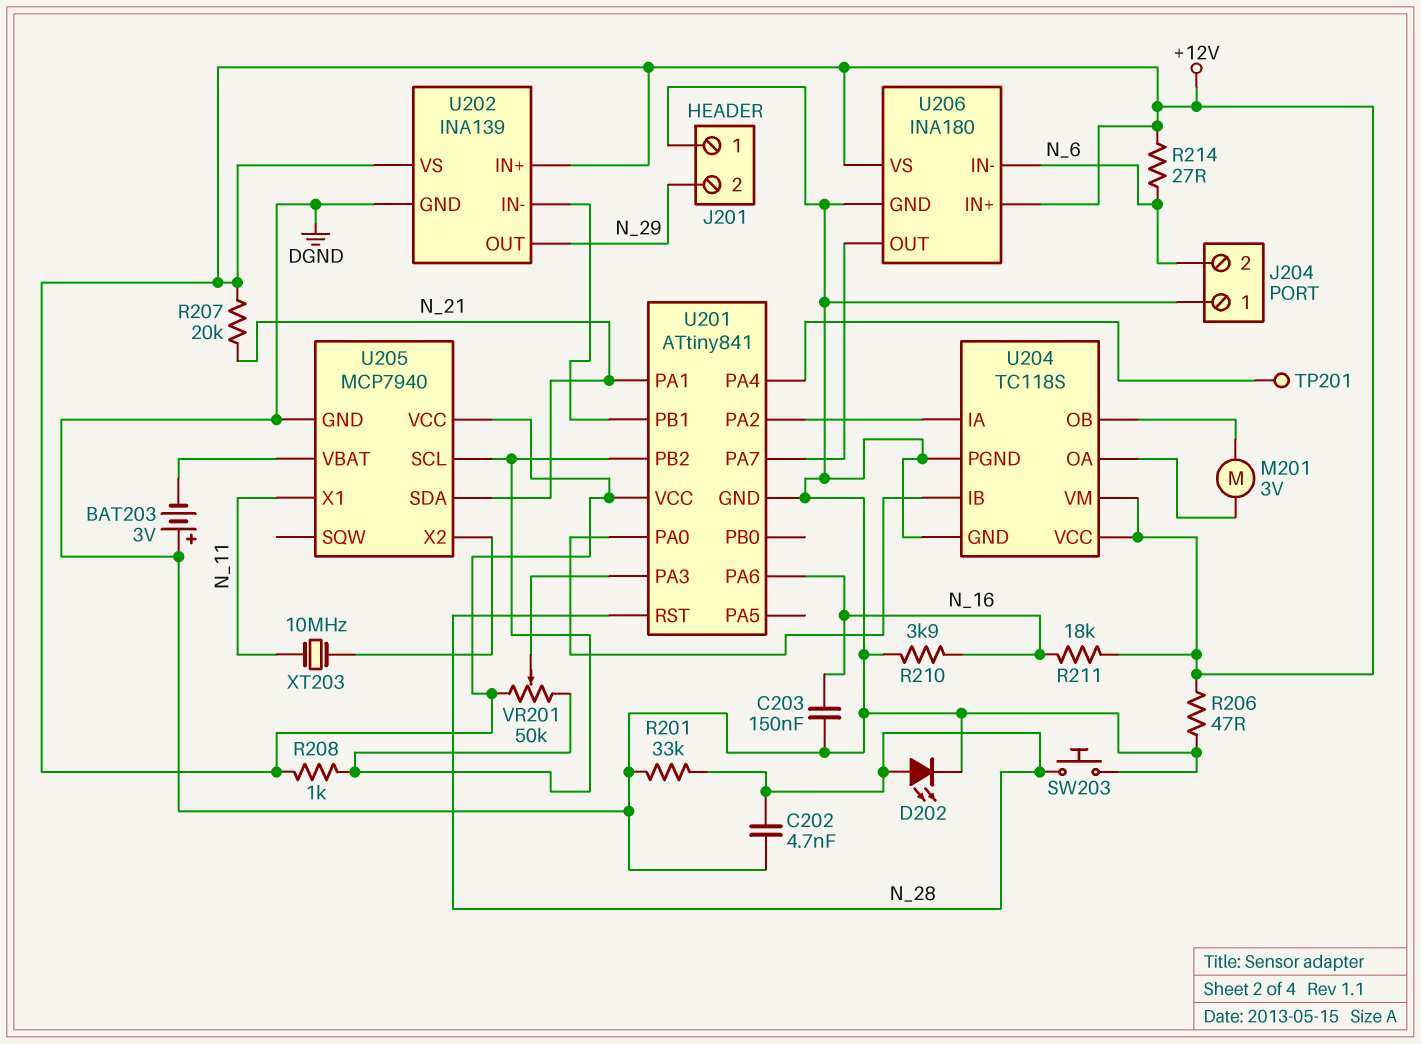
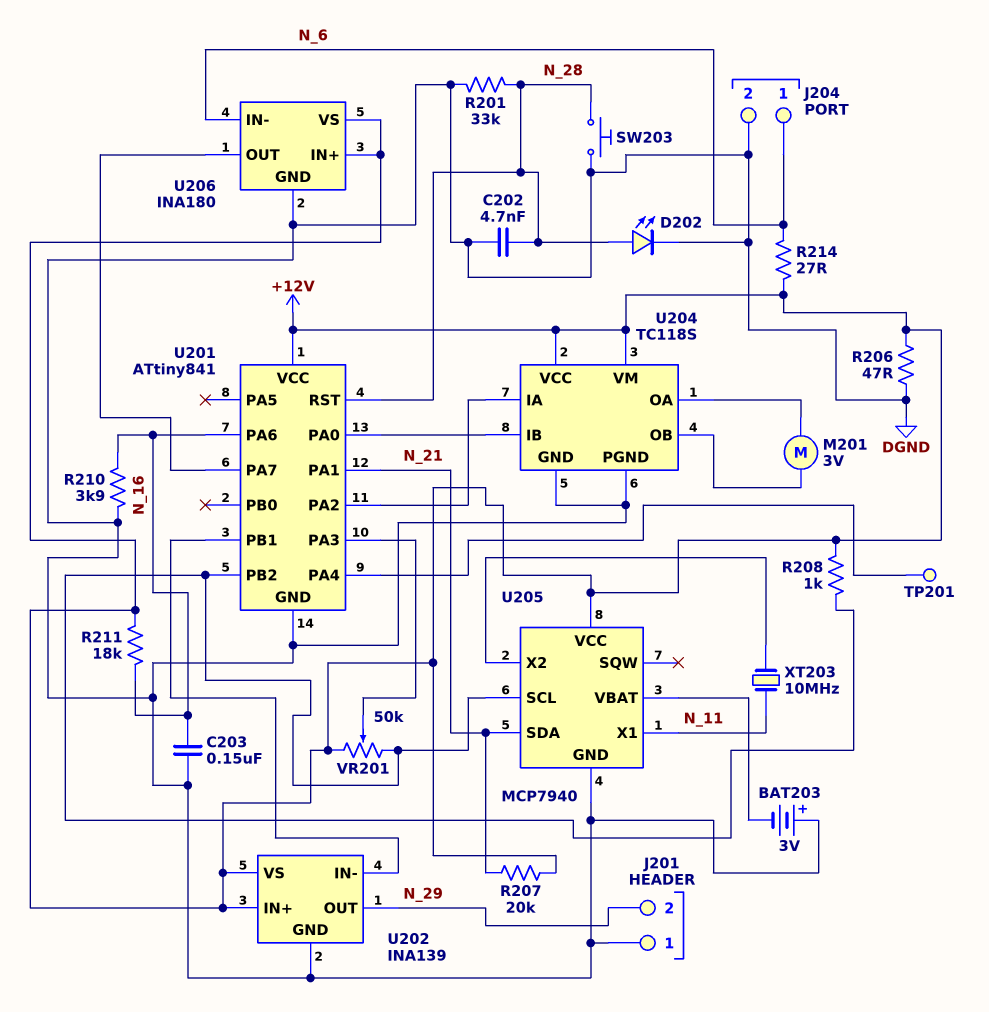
J204 pin 1: DGND -> N_6
J204 pin 2: N_6 -> DGND

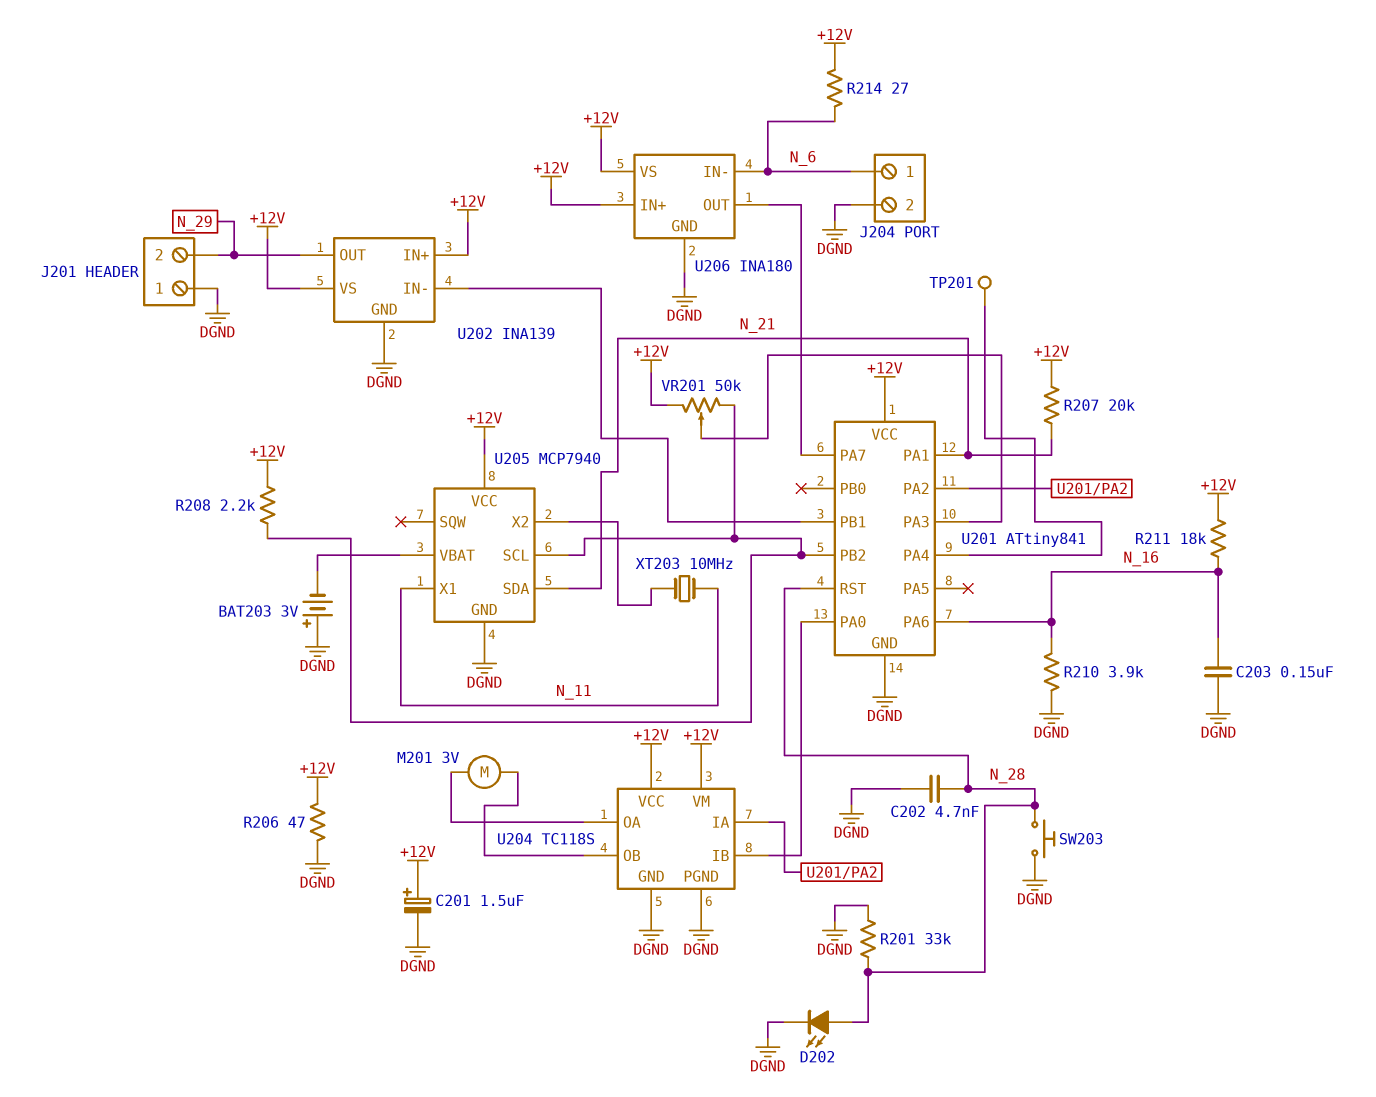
C201: none -> 1.5uF (plus +12V, minus DGND)
R208: 1k (+12V, U201/PB2) -> 2.2k (+12V, U201/PB2)

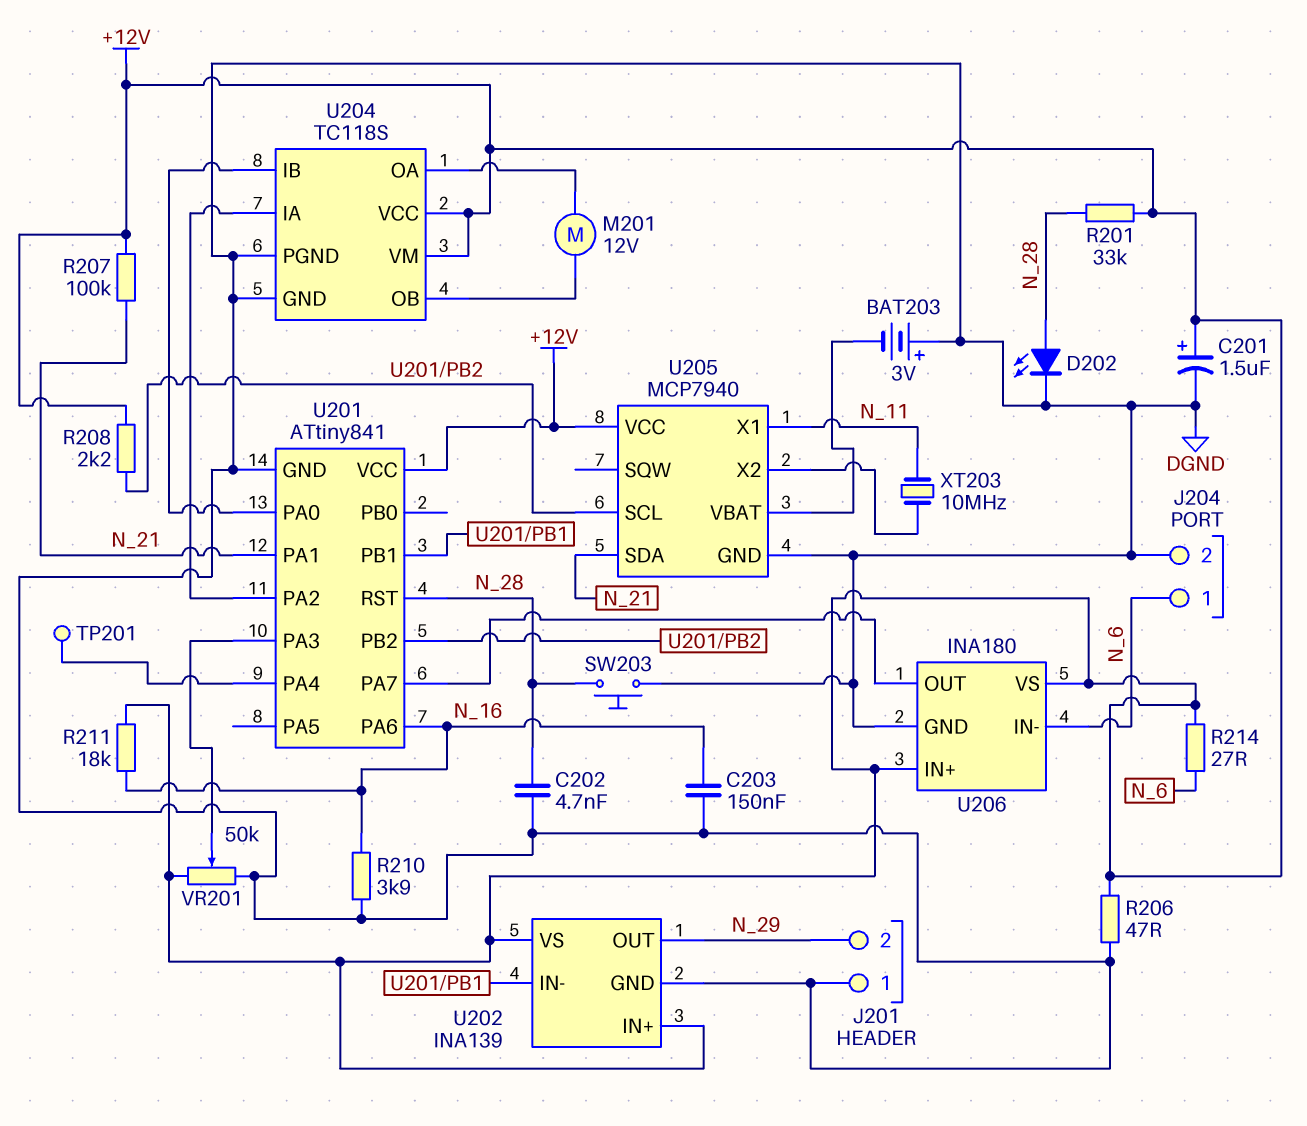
M201: motor 3V (U204/OA, U204/OB) -> motor 12V (U204/OA, U204/OB)
R201: 33k (DGND, N_28) -> 33k (+12V, N_28)
R207: 20k (+12V, N_21) -> 100k (+12V, N_21)
VR201: 50k (+12V, U201/PB2, wiper U201/PA3) -> 50k (+12V, DGND, wiper U201/PA3)

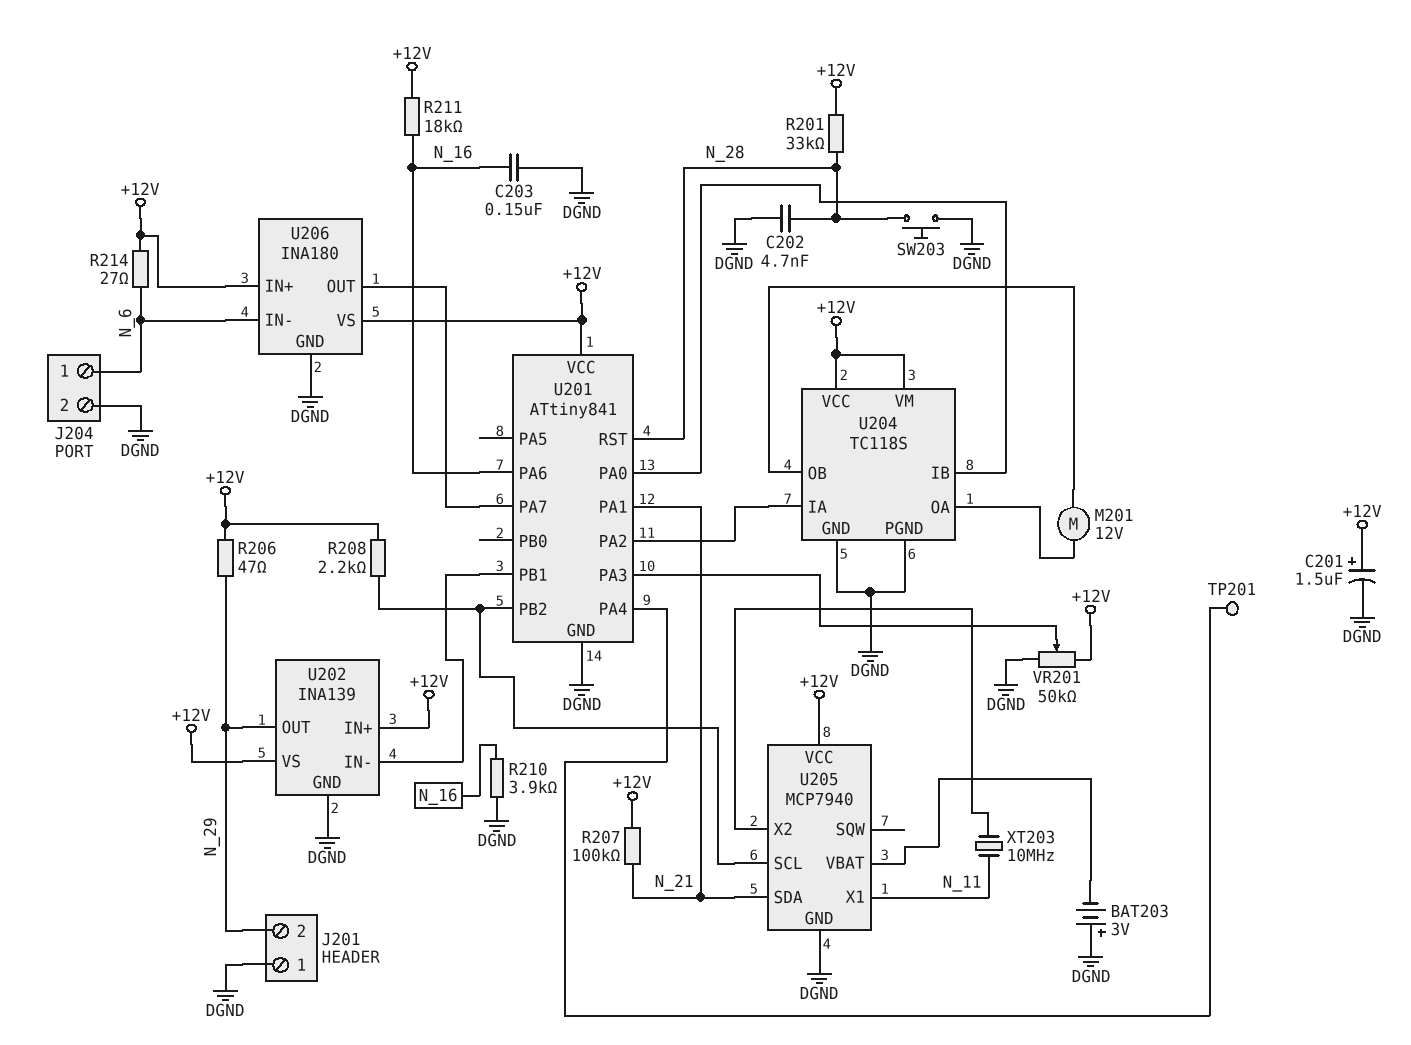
D202: LED (A N_28, K DGND) -> none
R206: 47 (+12V, DGND) -> 47 (+12V, N_29)

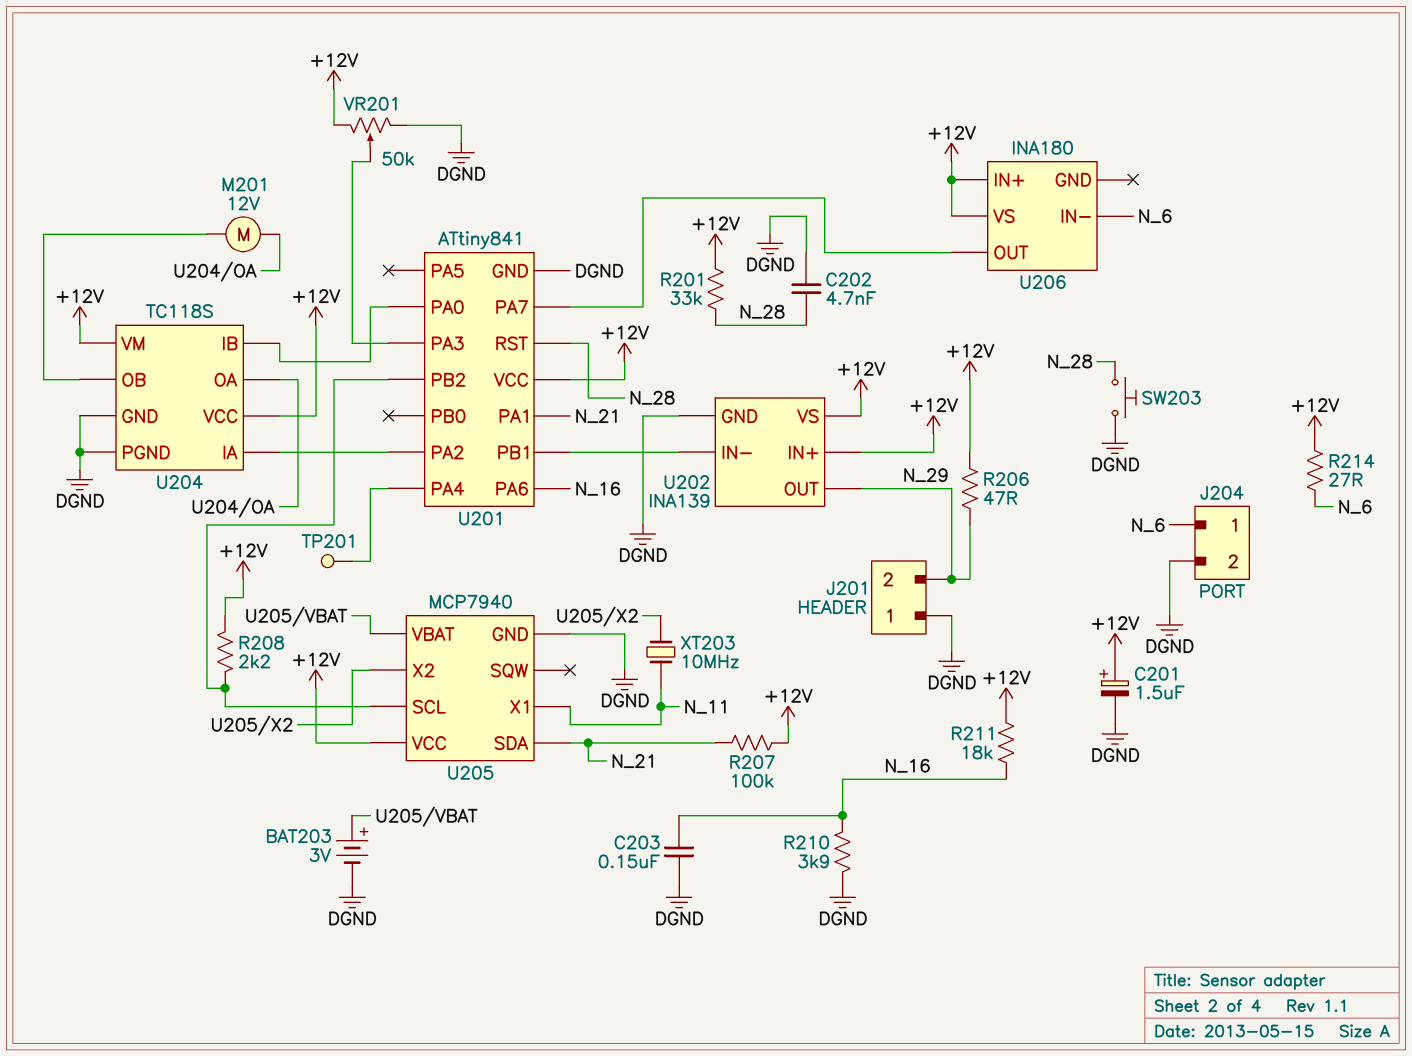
BAT203: 3V (plus DGND, minus U205/VBAT) -> 3V (plus U205/VBAT, minus DGND)
U206 pin GND: DGND -> none

